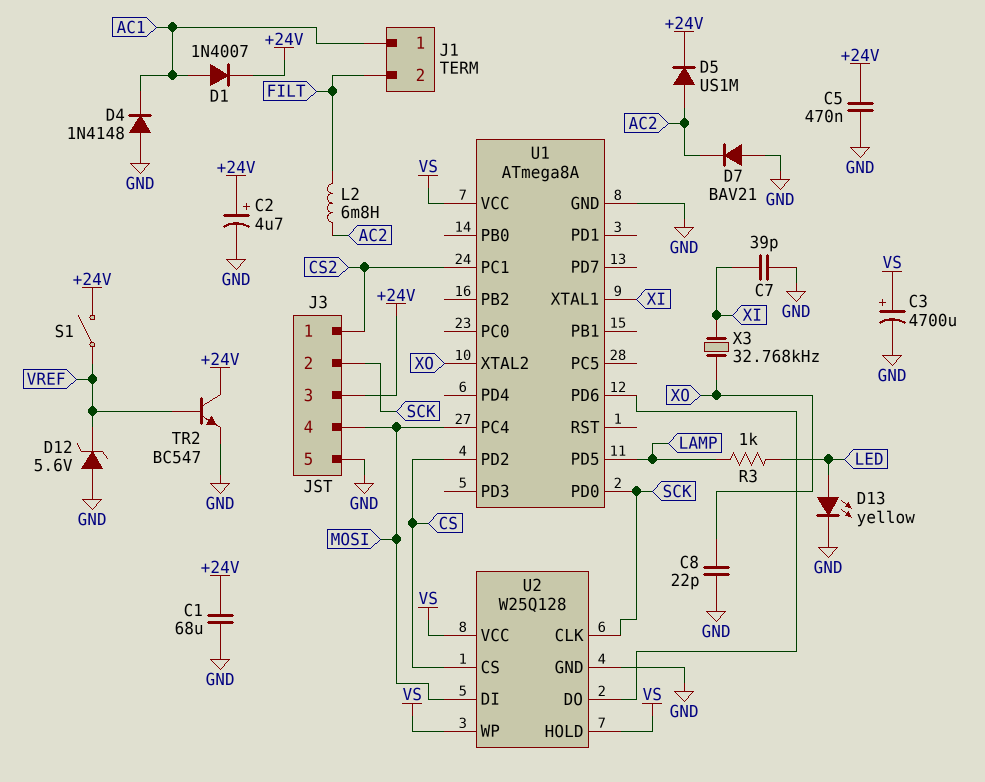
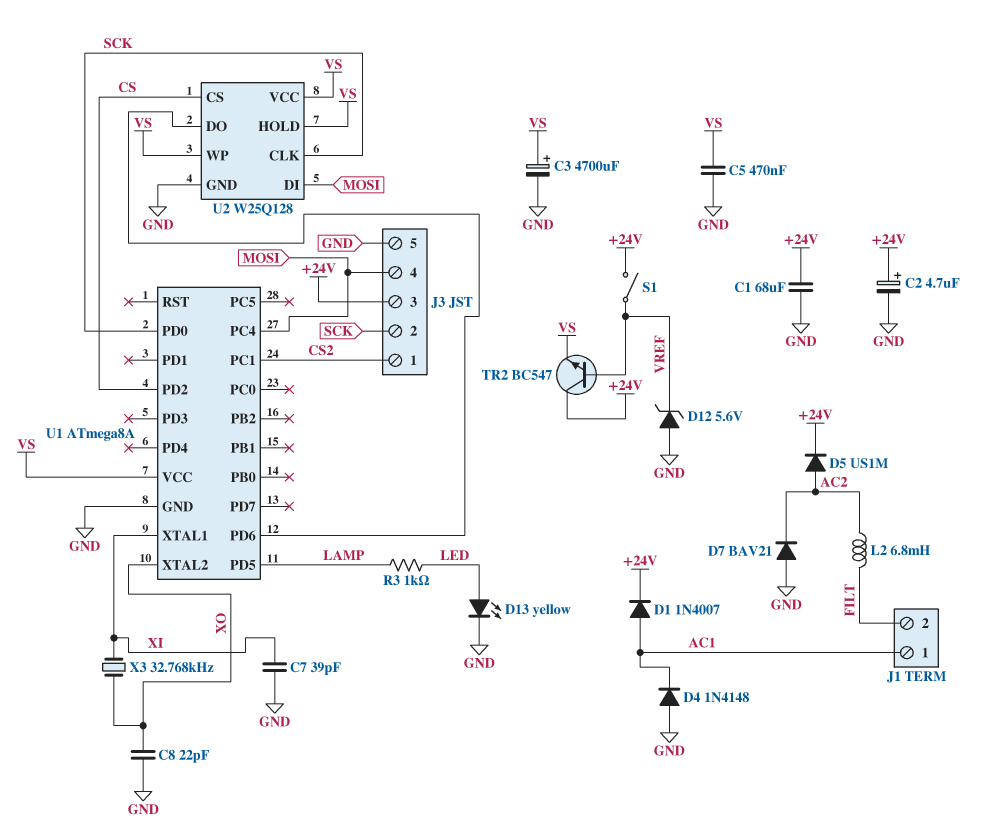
C5: 470nF (+24V, GND) -> 470nF (GND, VS)
TR2: NPN BC547 (B VREF, C +24V, E GND) -> NPN BC547 (B VREF, C +24V, E VS)

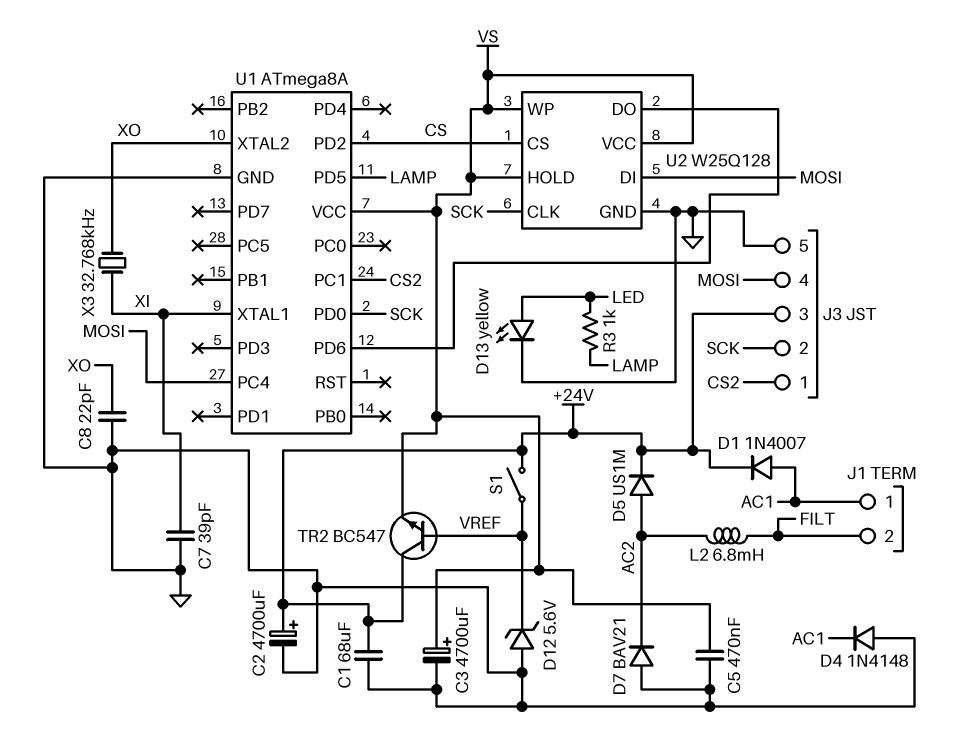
C2: 4.7uF (plus +24V, minus GND) -> 4700uF (plus +24V, minus GND)

